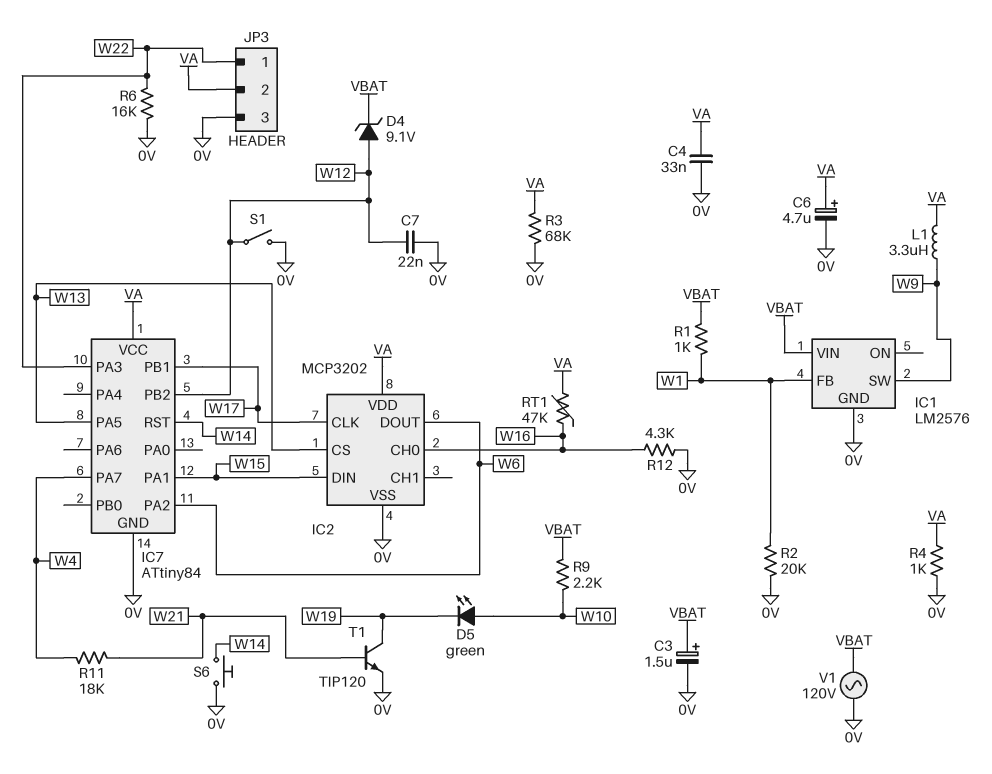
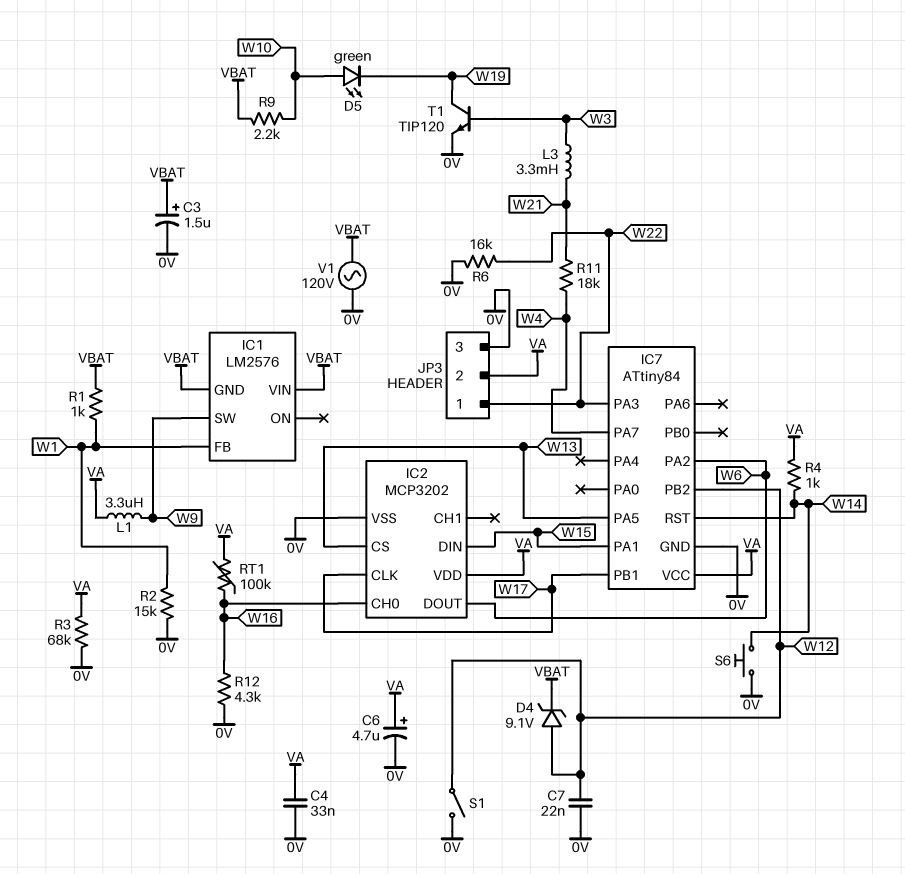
IC1 pin GND: 0V -> VBAT
L3: none -> 3.3mH (W3, W21)
R2: 20k (0V, W1) -> 15k (0V, W1)
R4: 1k (0V, VA) -> 1k (VA, W14)
RT1: 47k (VA, W16) -> 100k (VA, W16)
T1: NPN TIP120 (B W21, C W19, E 0V) -> NPN TIP120 (B W3, C W19, E 0V)

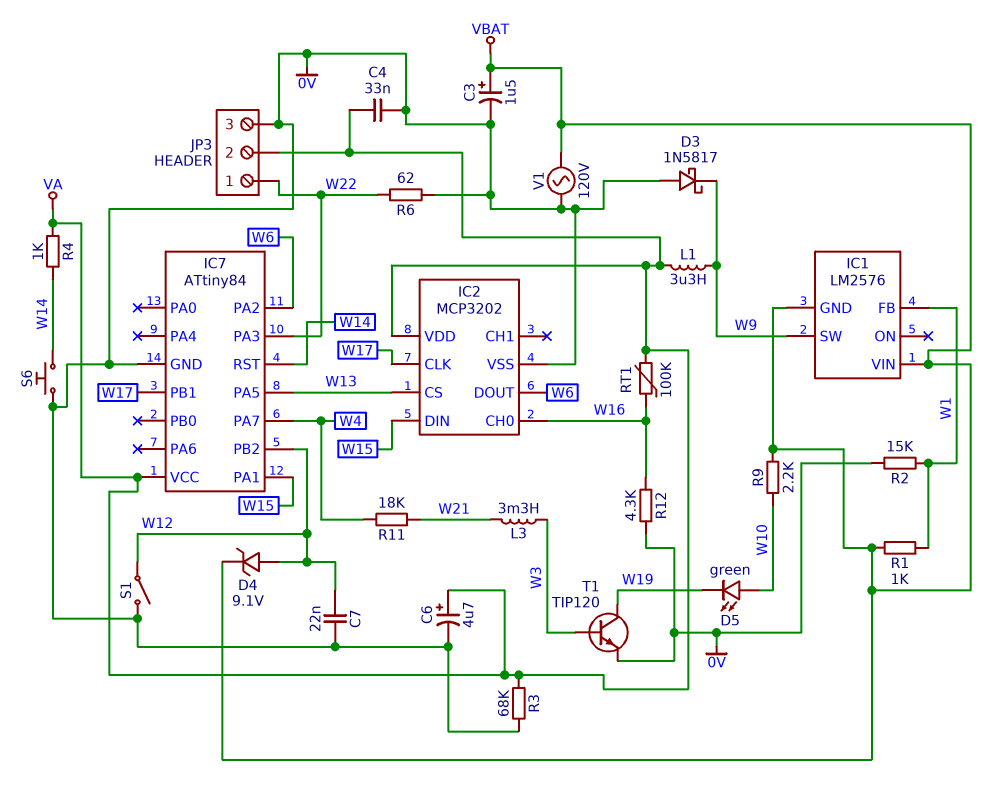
D3: none -> schottky 1N5817 (A 0V, K W9)
R6: 16k (0V, W22) -> 62 (0V, W22)

